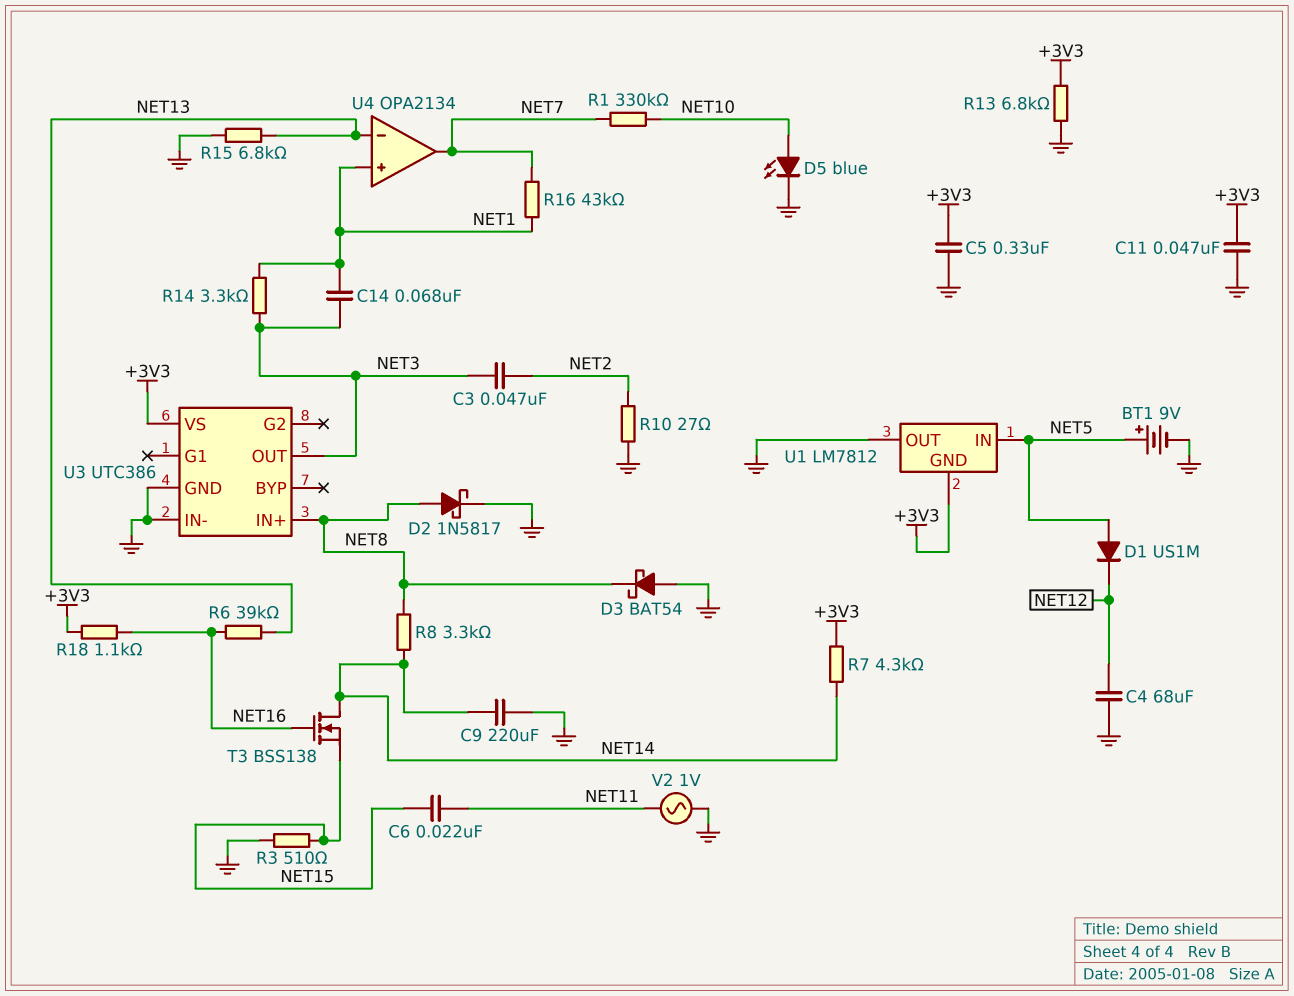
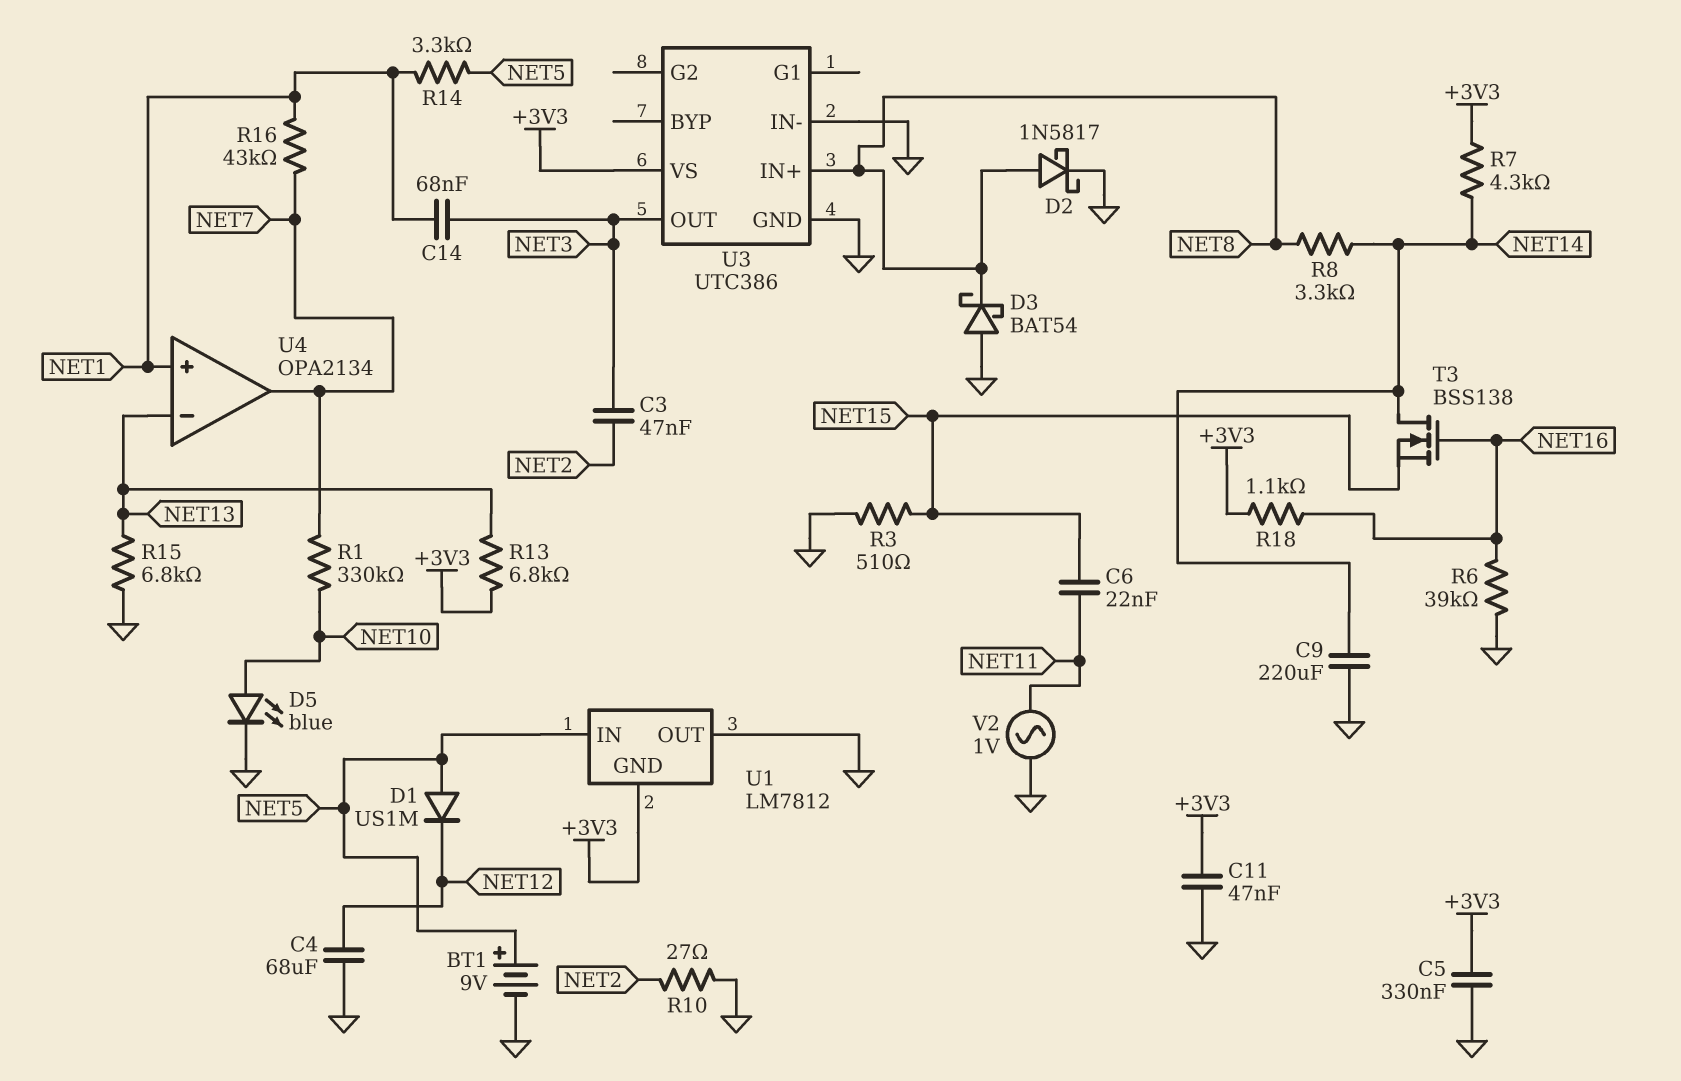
R6: 39k (NET13, NET16) -> 39k (GND, NET16)
R13: 6.8k (+3V3, GND) -> 6.8k (+3V3, NET13)
R14: 3.3k (NET1, NET3) -> 3.3k (NET1, NET5)

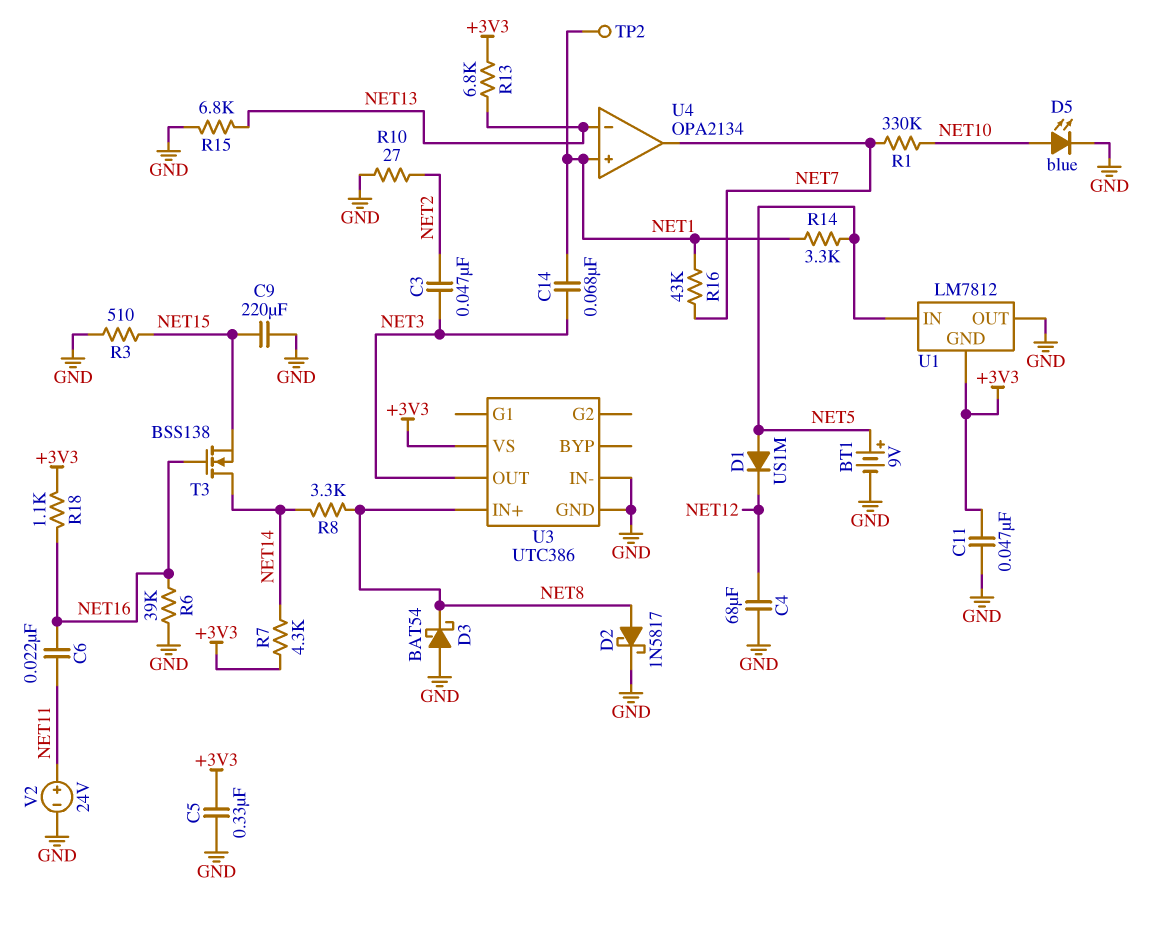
C6: 22nF (NET11, NET15) -> 22nF (NET11, NET16)
C9: 220uF (GND, NET14) -> 220uF (GND, NET15)
TP2: none -> test point (NET1)
V2: AC 1V (GND, NET11) -> 24V (plus NET11, minus GND)

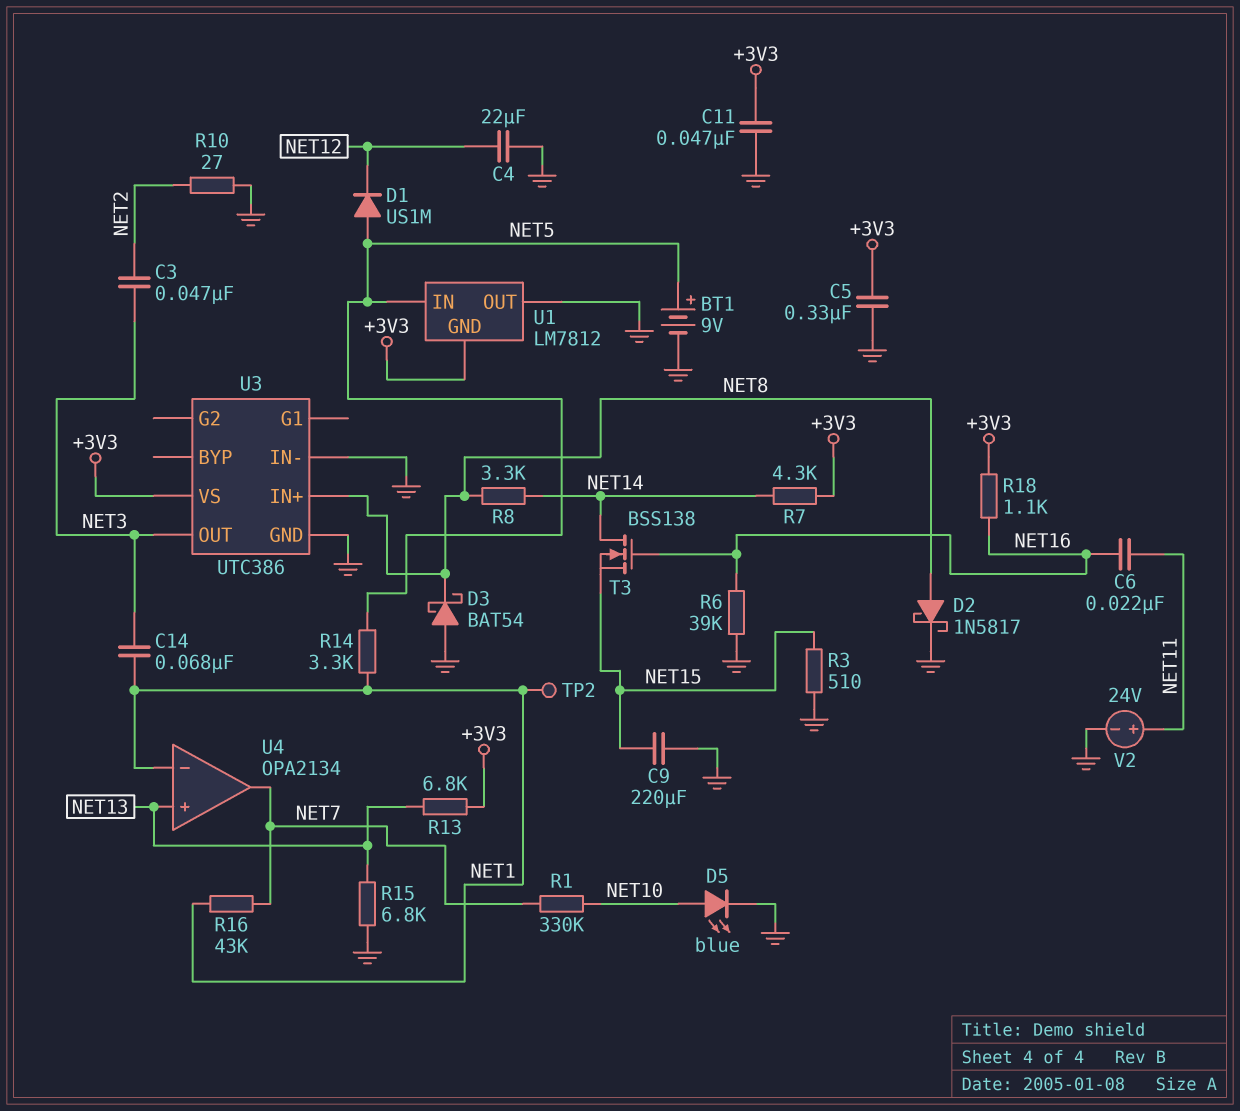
C4: 68uF (GND, NET12) -> 22uF (GND, NET12)
U4 pin in+: NET1 -> NET13
U4 pin in-: NET13 -> NET1

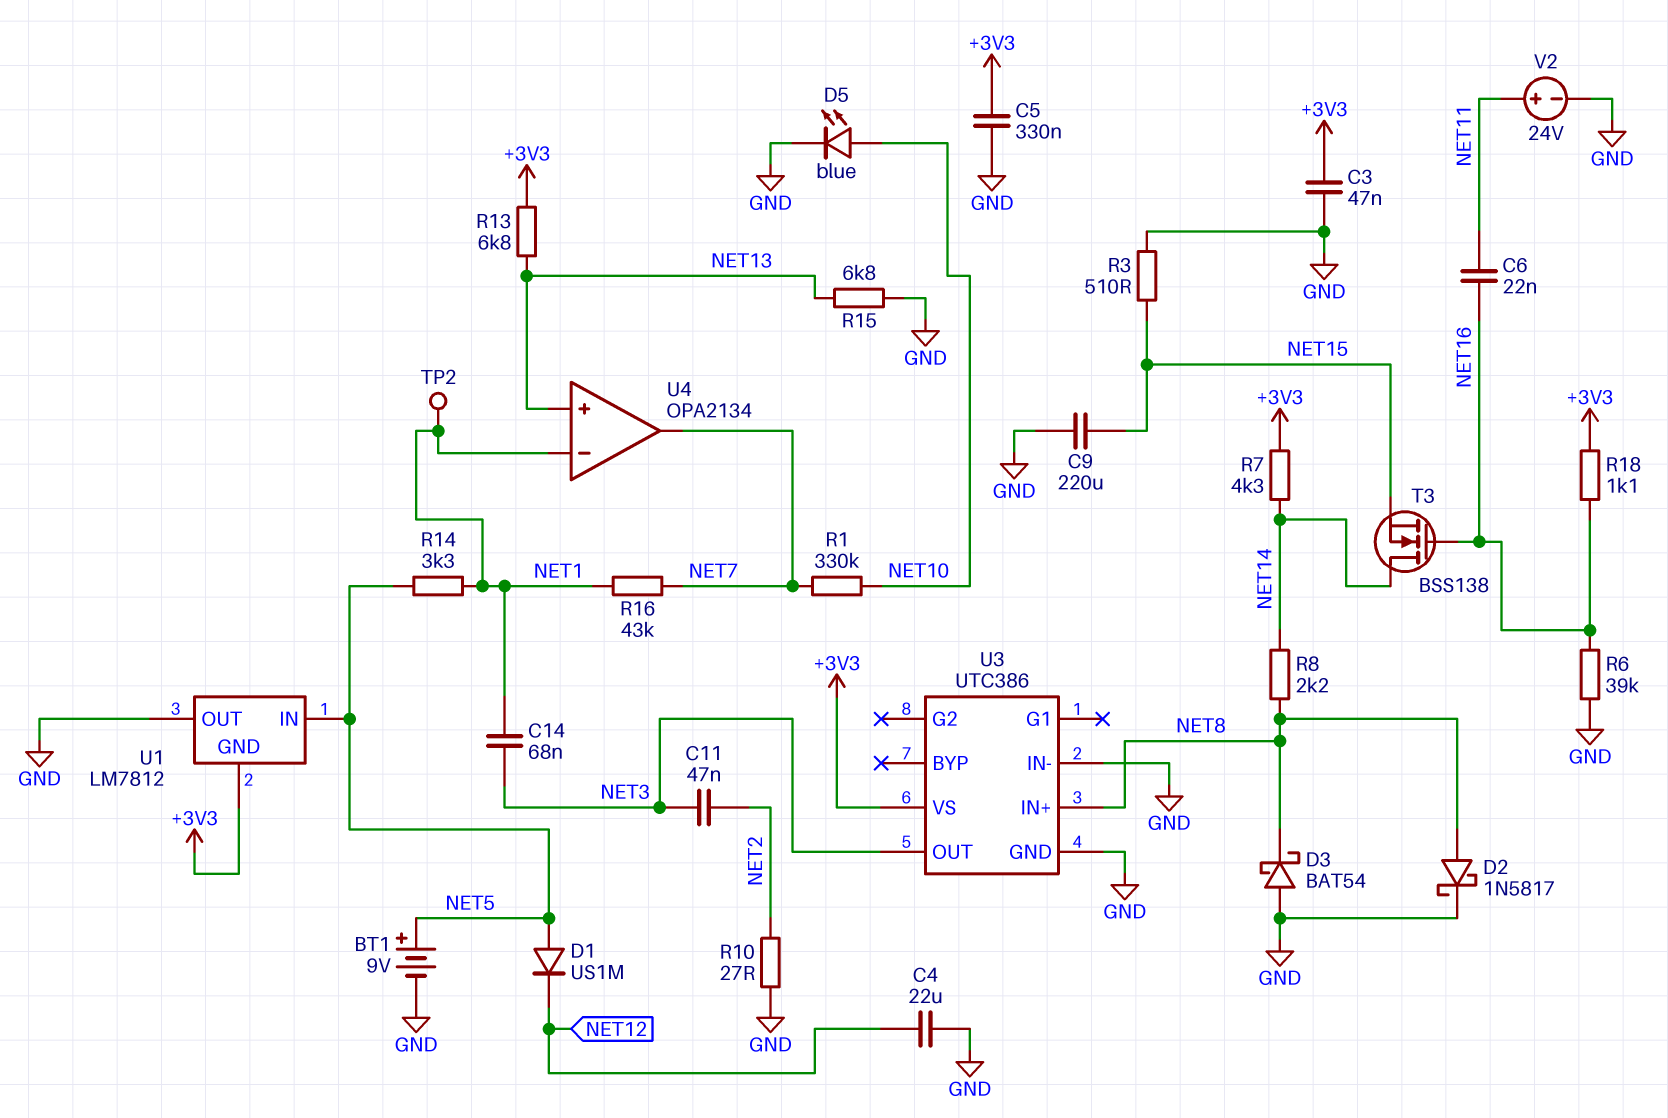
C3: 47nF (NET2, NET3) -> 47nF (+3V3, GND)
C11: 47nF (+3V3, GND) -> 47nF (NET2, NET3)
R8: 3.3k (NET8, NET14) -> 2.2k (NET8, NET14)

